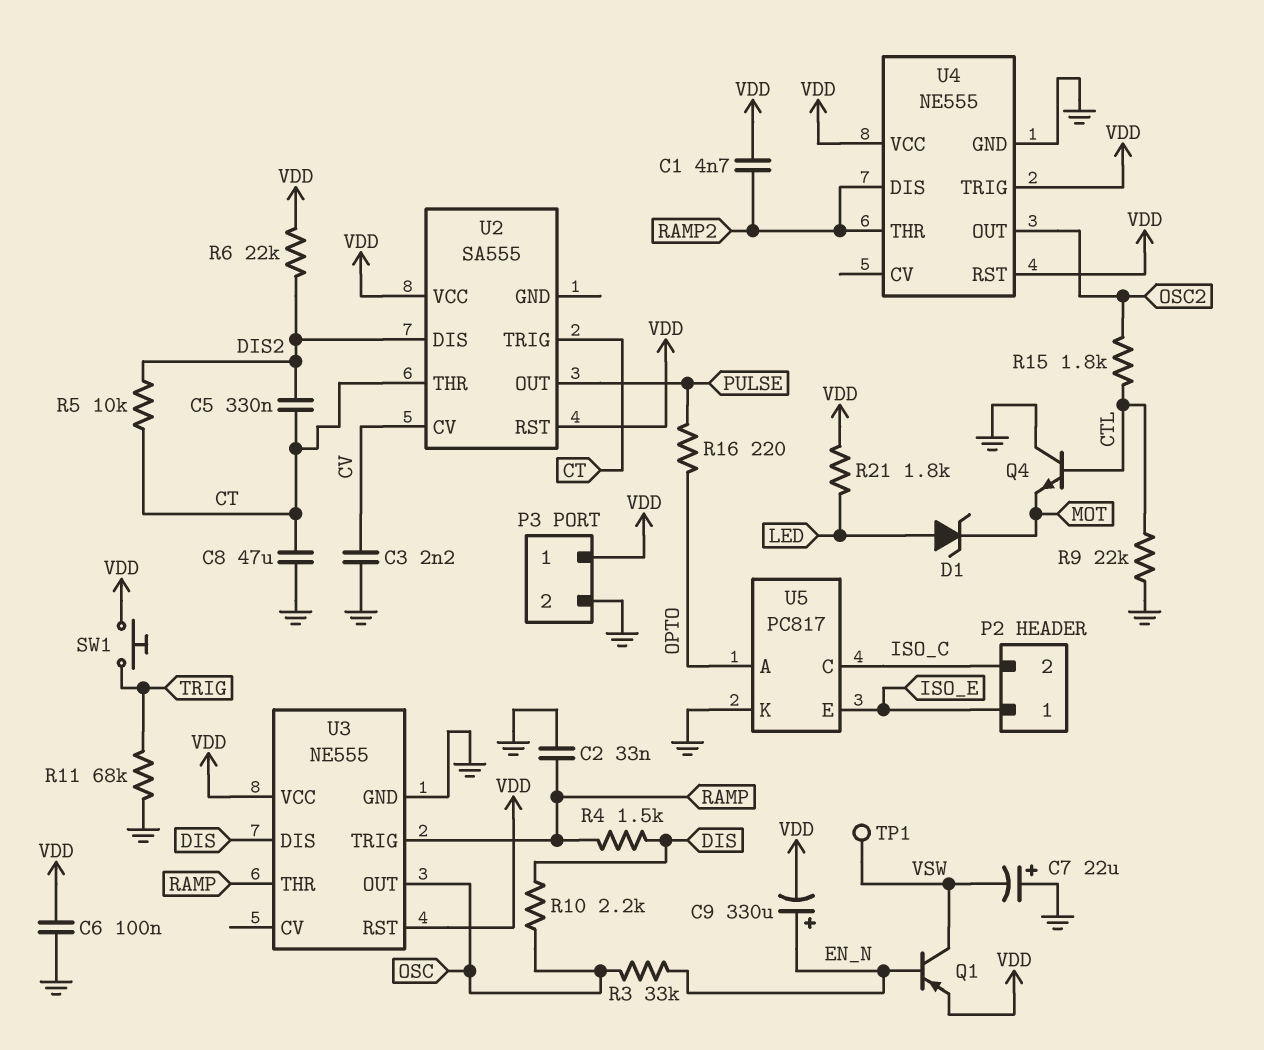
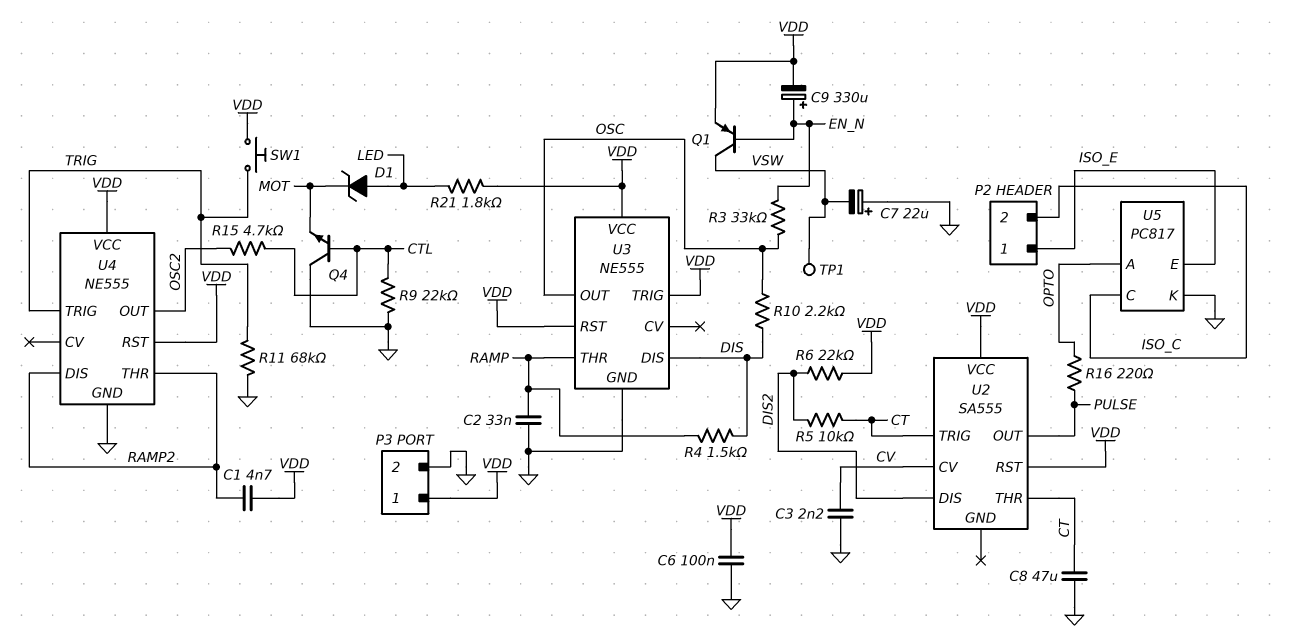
C5: 330nF (CT, DIS2) -> none
R15: 1.8k (CTL, OSC2) -> 4.7k (CTL, OSC2)
U3 pin TRIG: RAMP -> VDD
U4 pin TRIG: VDD -> TRIG

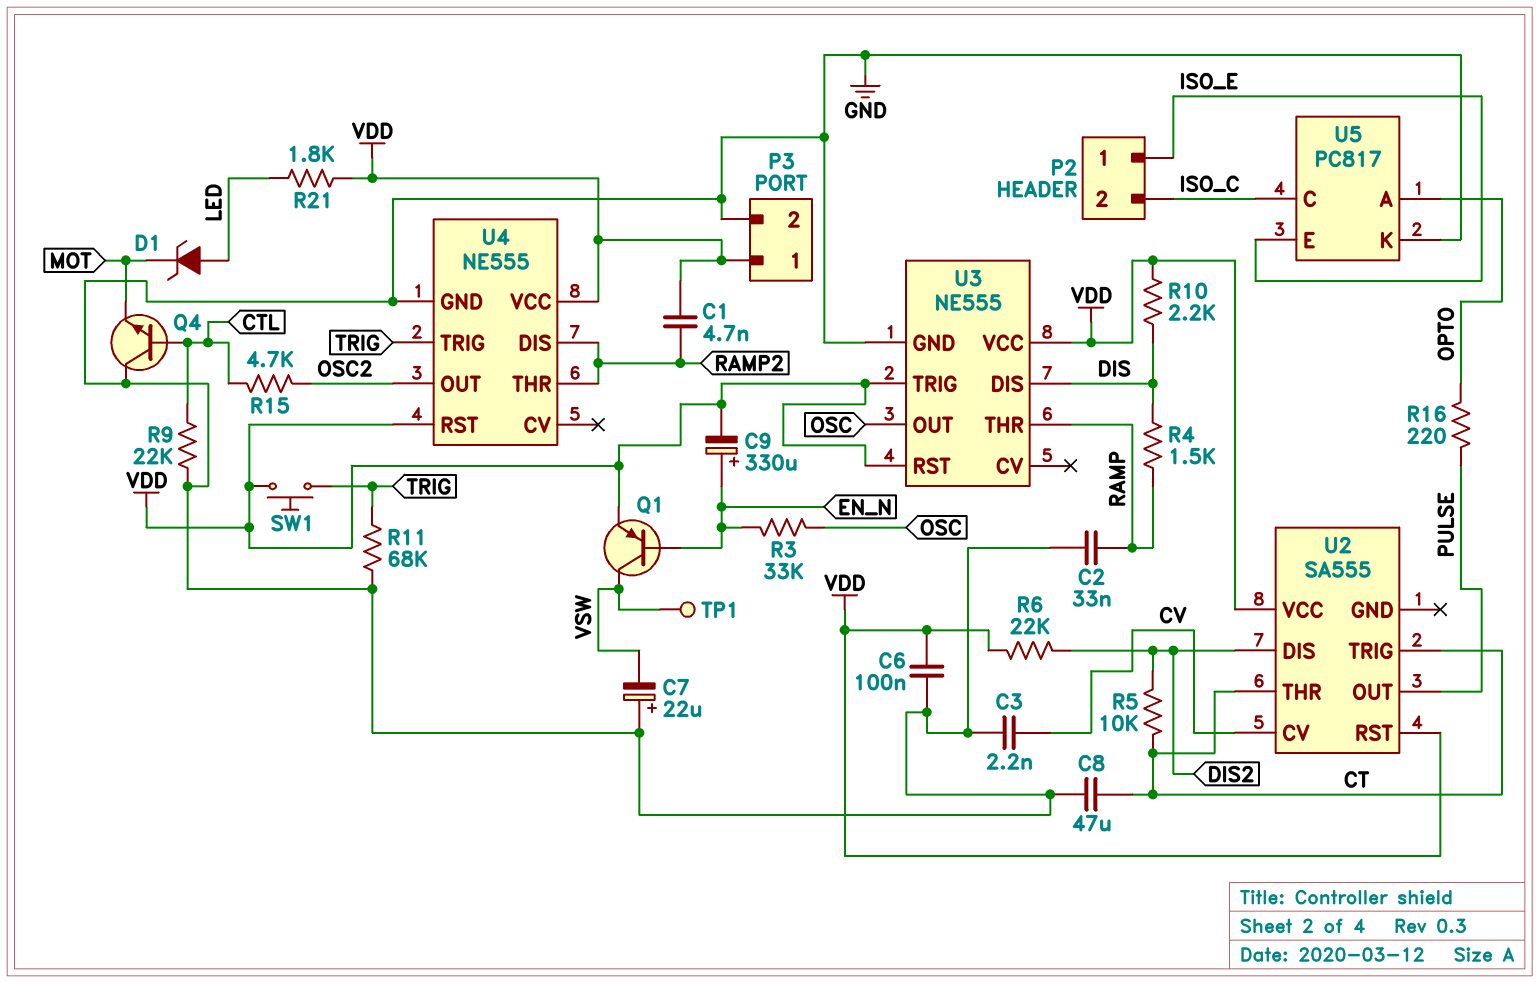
R10: 2.2k (DIS, OSC) -> 2.2k (DIS, VDD)

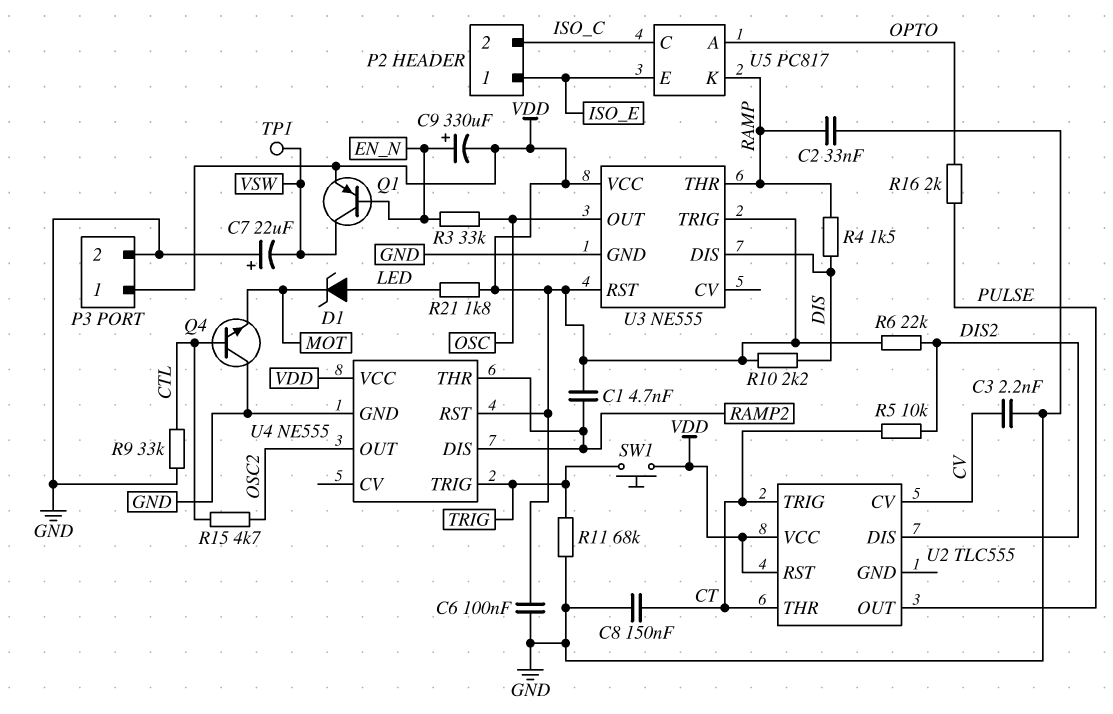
C8: 47uF (CT, GND) -> 150nF (CT, GND)
R9: 22k (CTL, GND) -> 33k (CTL, GND)
R16: 220 (OPTO, PULSE) -> 2k (OPTO, PULSE)
U2: SA555 -> TLC555
U5 pin K: GND -> RAMP

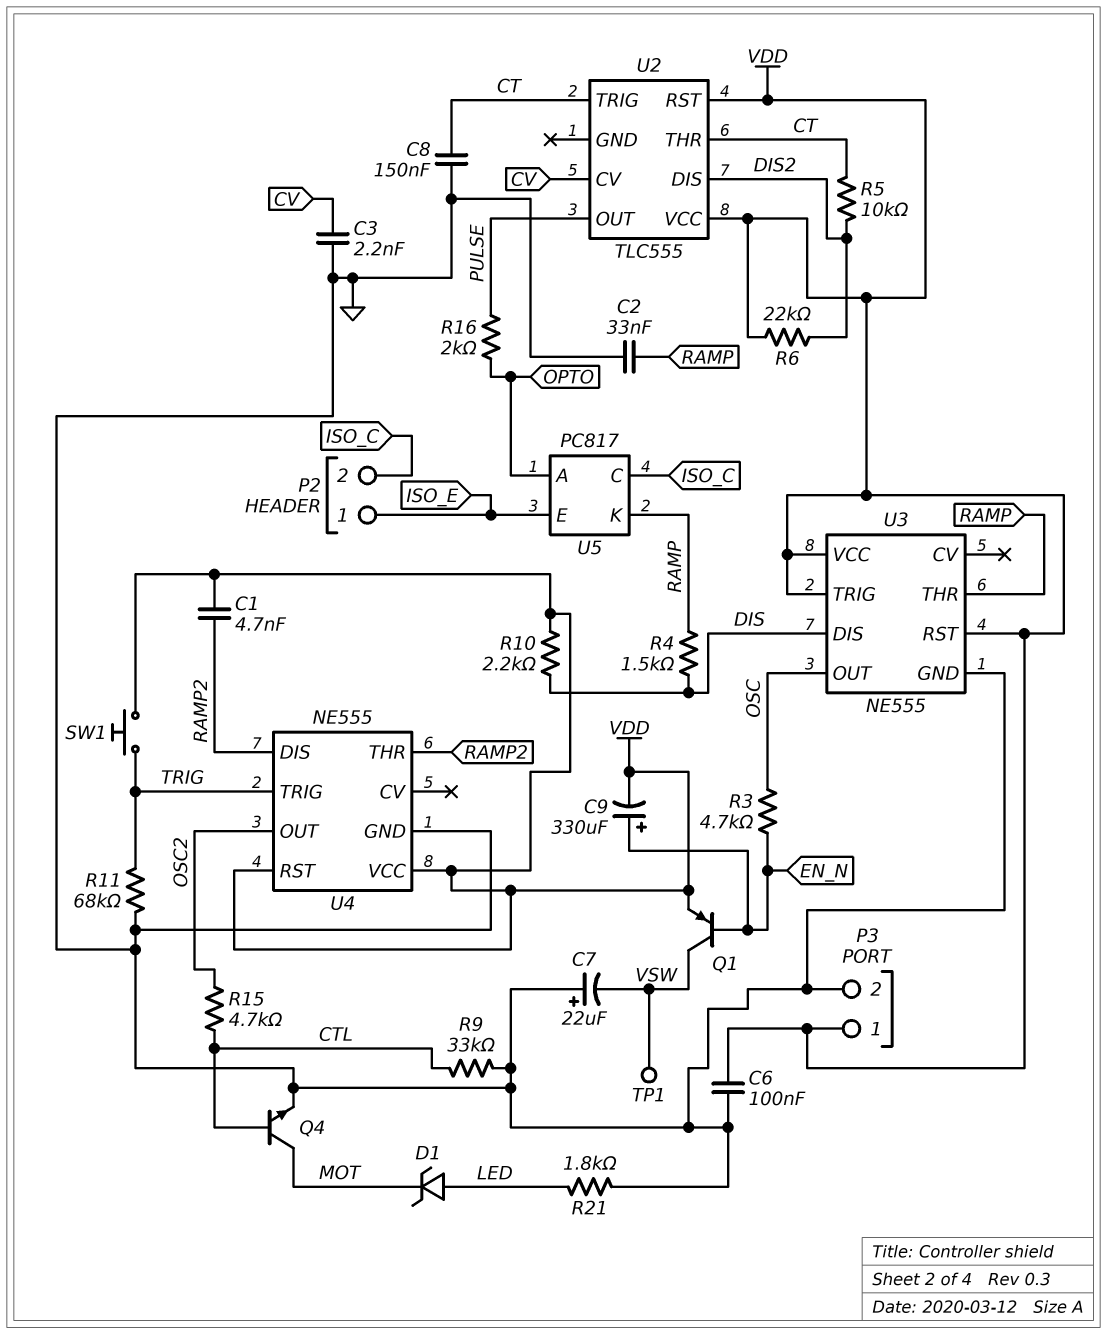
Q4: NPN (B CTL, C GND, E MOT) -> NPN (B CTL, C MOT, E GND)
R3: 33k (EN_N, OSC) -> 4.7k (EN_N, OSC)
R21: 1.8k (LED, VDD) -> 1.8k (GND, LED)

